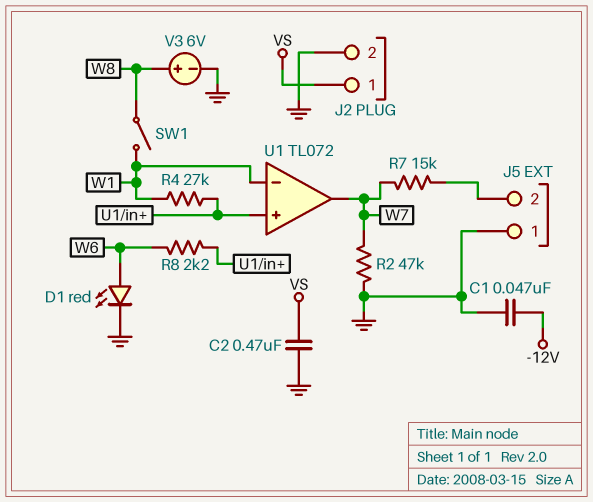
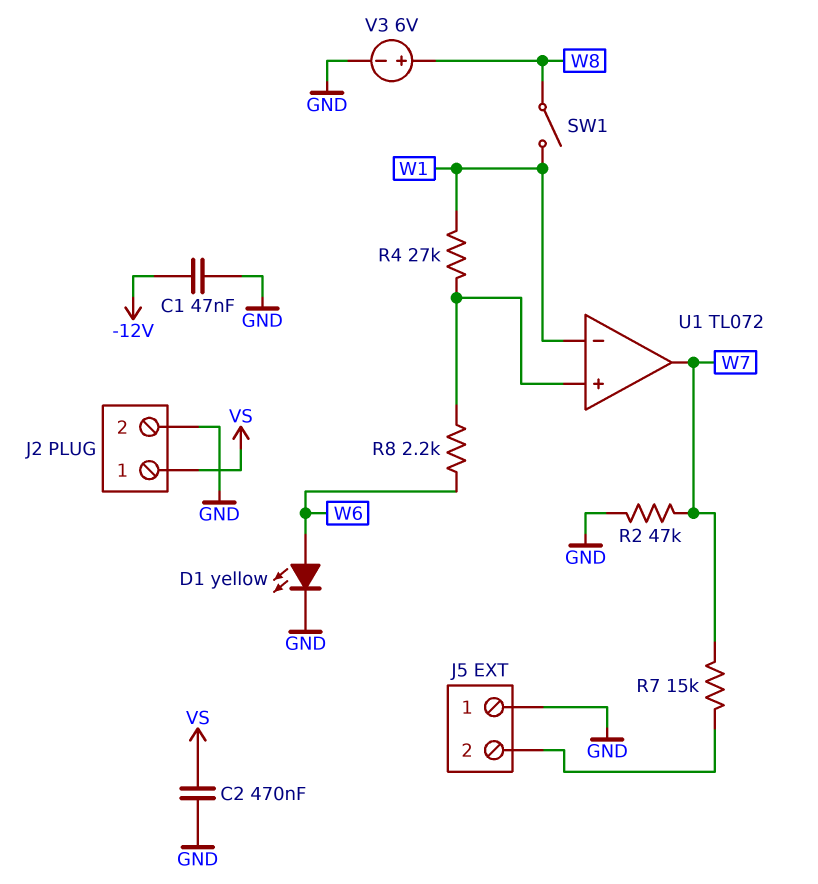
D1: LED red (A W6, K GND) -> LED yellow (A W6, K GND)

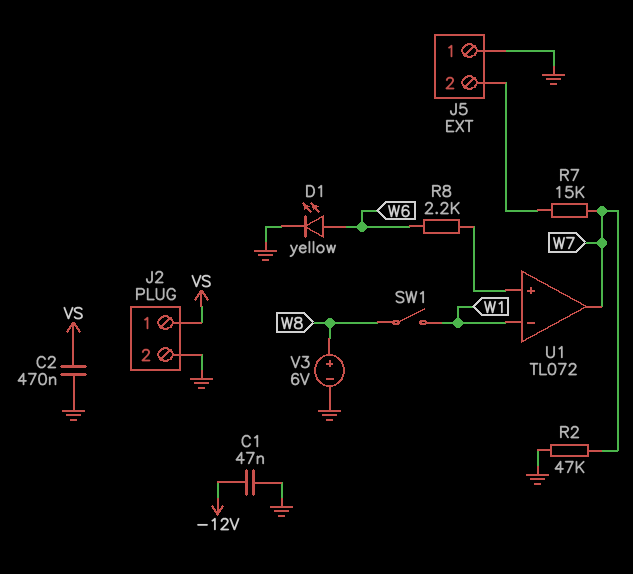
R4: 27k (U1/in+, W1) -> none

